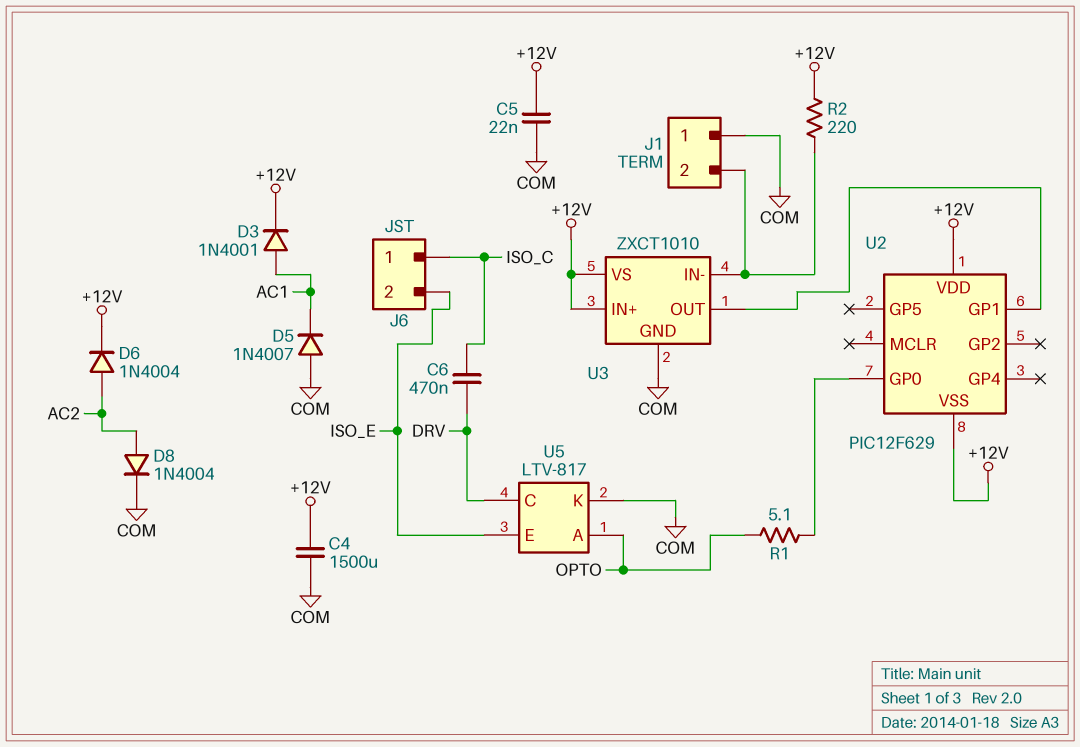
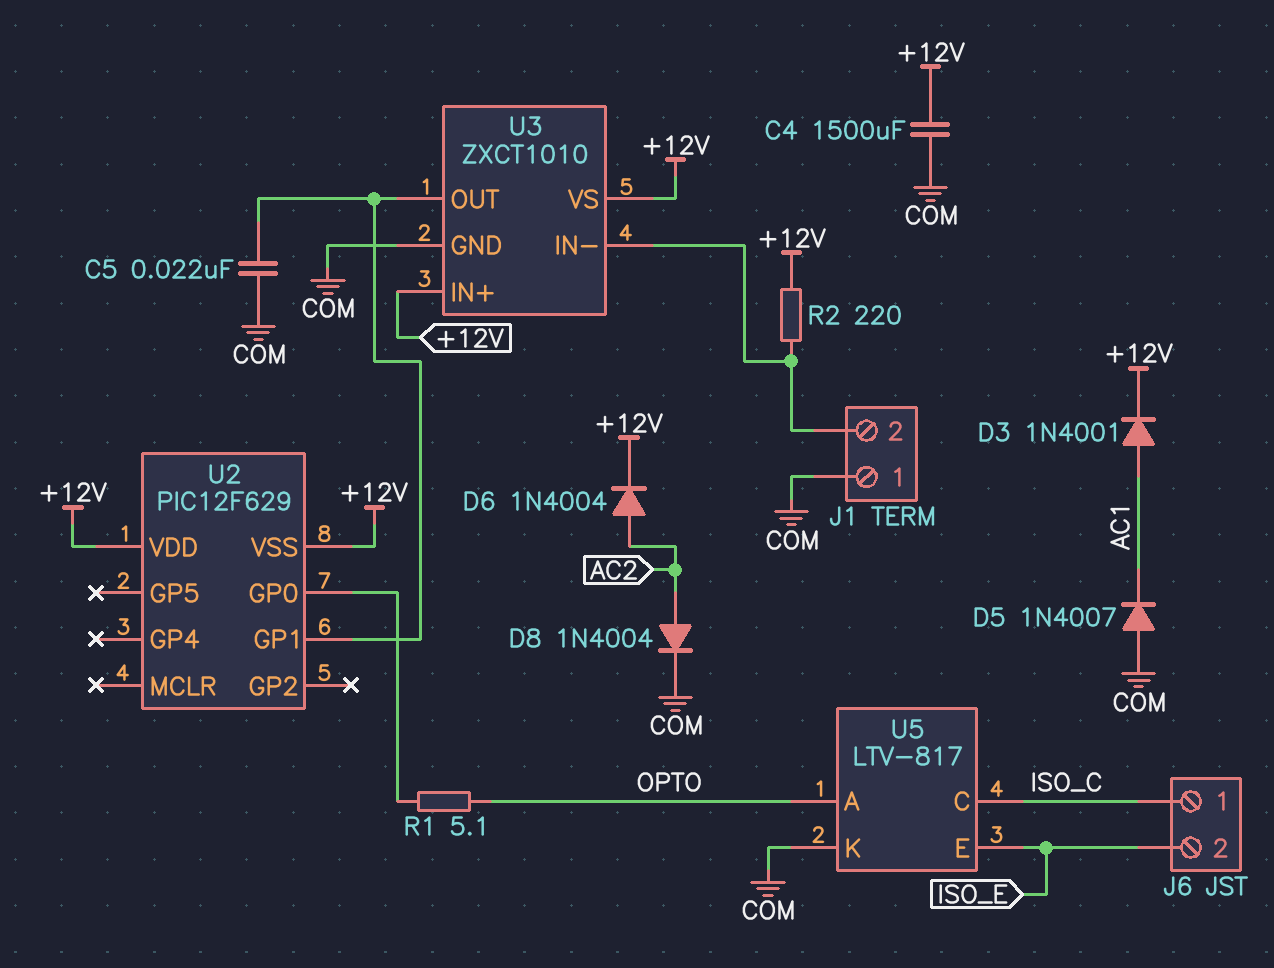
C5: 22nF (+12V, COM) -> 22nF (COM, U2/GP1)
C6: 470nF (DRV, ISO_C) -> none
U5 pin C: DRV -> ISO_C

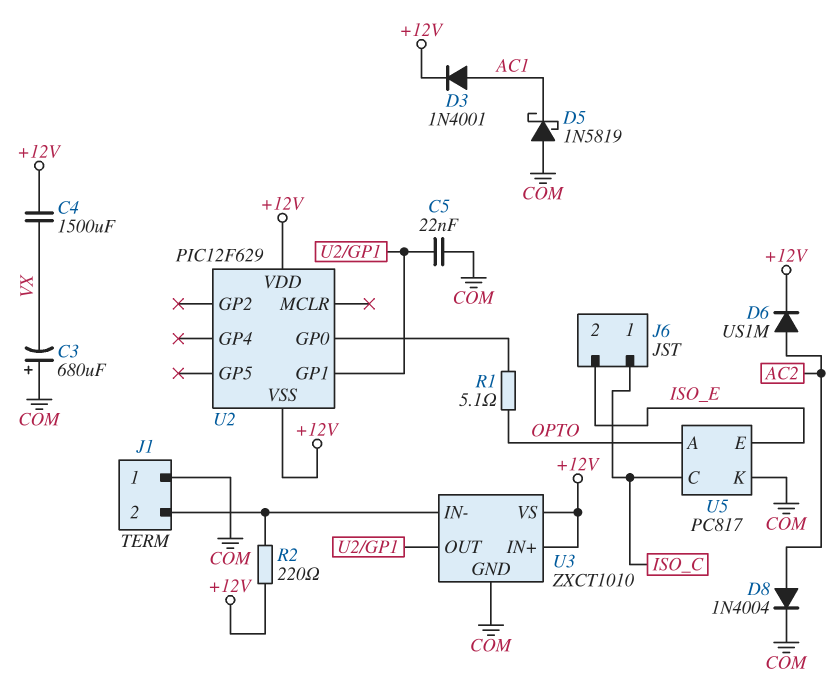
C3: none -> 680uF (plus COM, minus VX)
C4: 1500uF (+12V, COM) -> 1500uF (+12V, VX)
D5: diode 1N4007 (A COM, K AC1) -> schottky 1N5819 (A COM, K AC1)
D6: diode 1N4004 (A AC2, K +12V) -> diode US1M (A AC2, K +12V)
U5: LTV-817 -> PC817

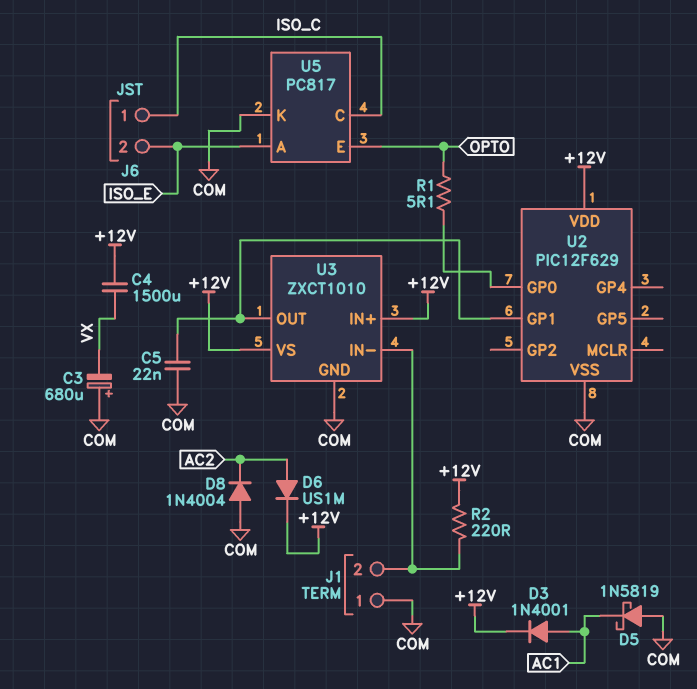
D8: diode 1N4004 (A AC2, K COM) -> diode 1N4004 (A COM, K AC2)
U2 pin VSS: +12V -> COM
U5 pin A: OPTO -> ISO_E
U5 pin E: ISO_E -> OPTO

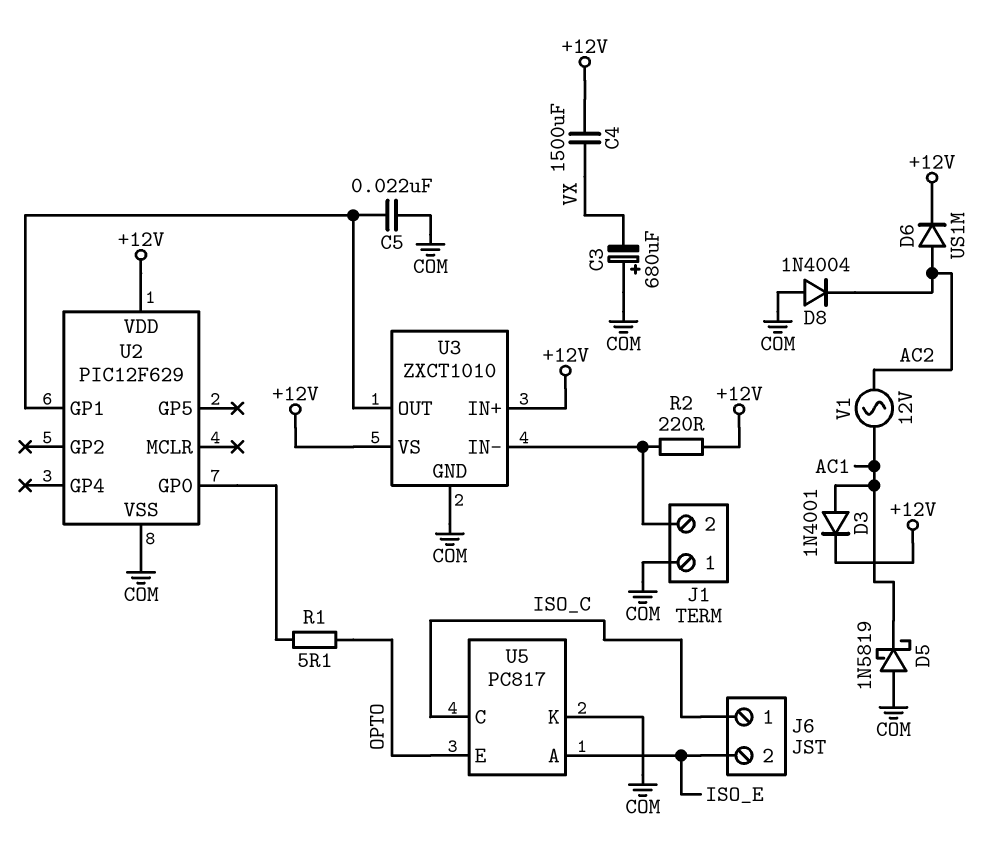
V1: none -> AC 12V (AC1, AC2)

